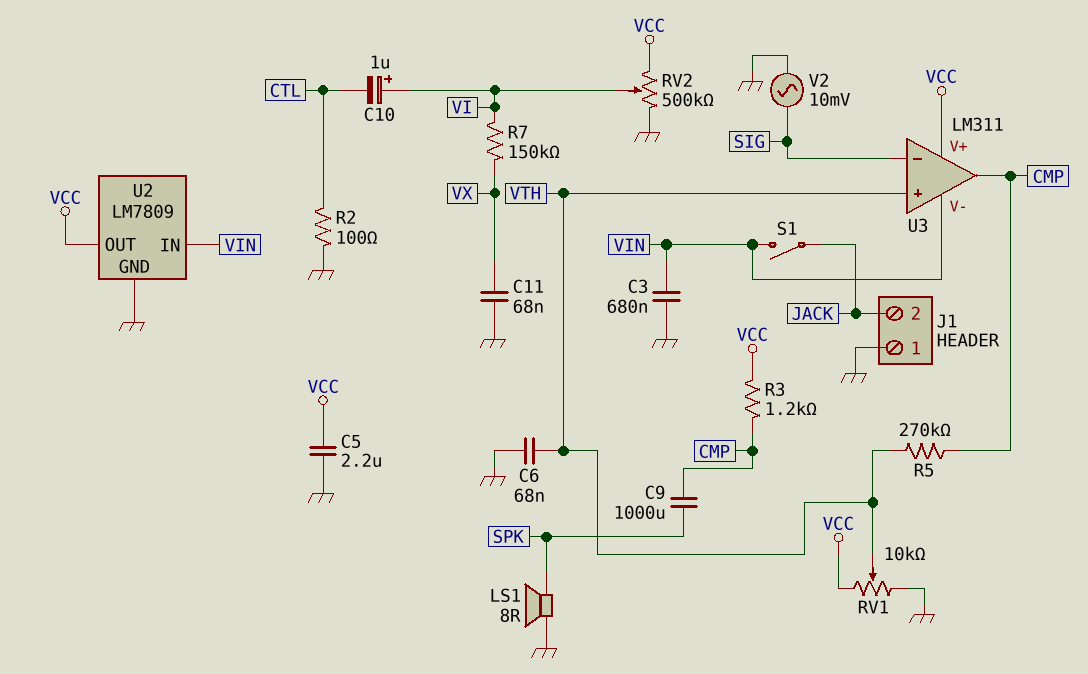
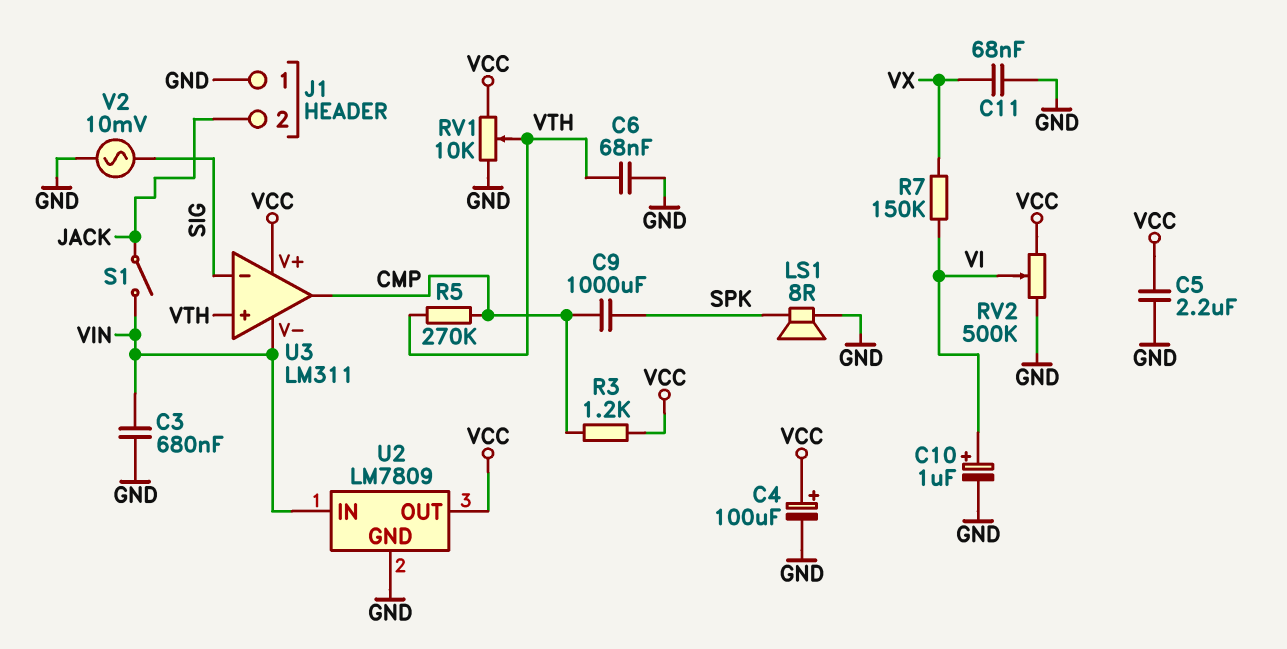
C4: none -> 100uF (plus VCC, minus GND)
C10: 1uF (plus VI, minus CTL) -> 1uF (plus VI, minus GND)
R2: 100 (CTL, GND) -> none

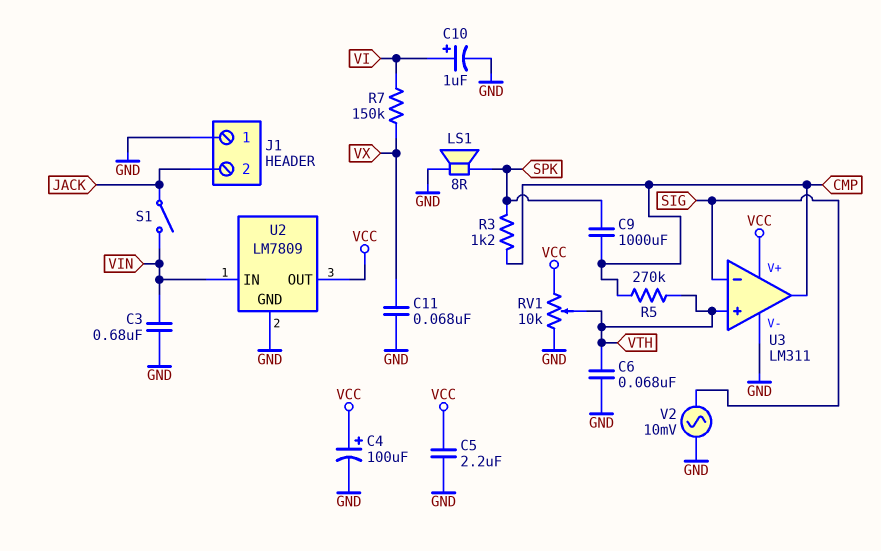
R3: 1.2k (CMP, VCC) -> 1.2k (CMP, SPK)
RV2: 500k (GND, VCC, wiper VI) -> none
U3 pin V-: VIN -> GND

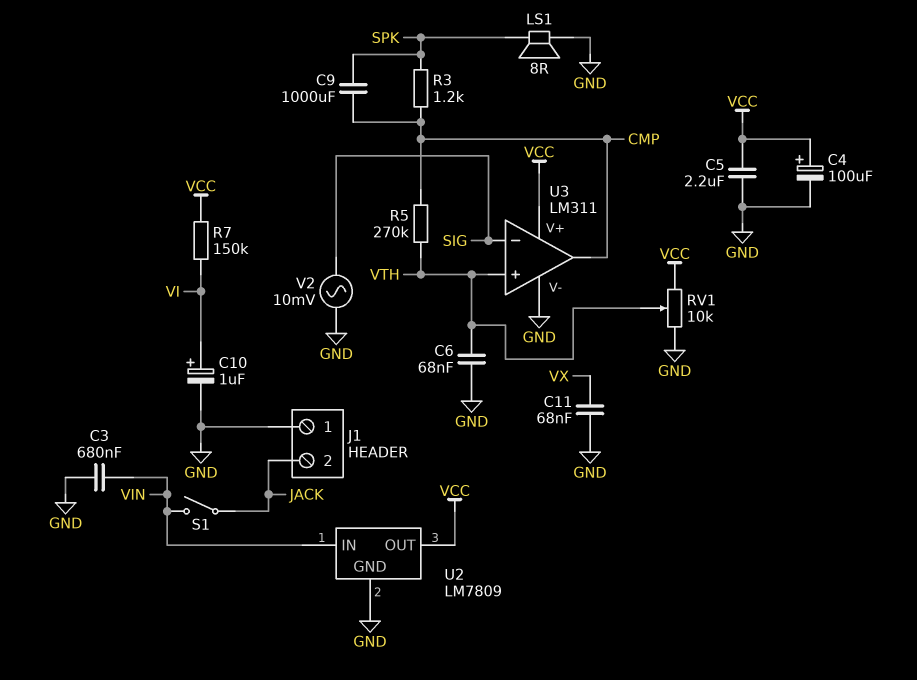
R7: 150k (VI, VX) -> 150k (VCC, VI)

